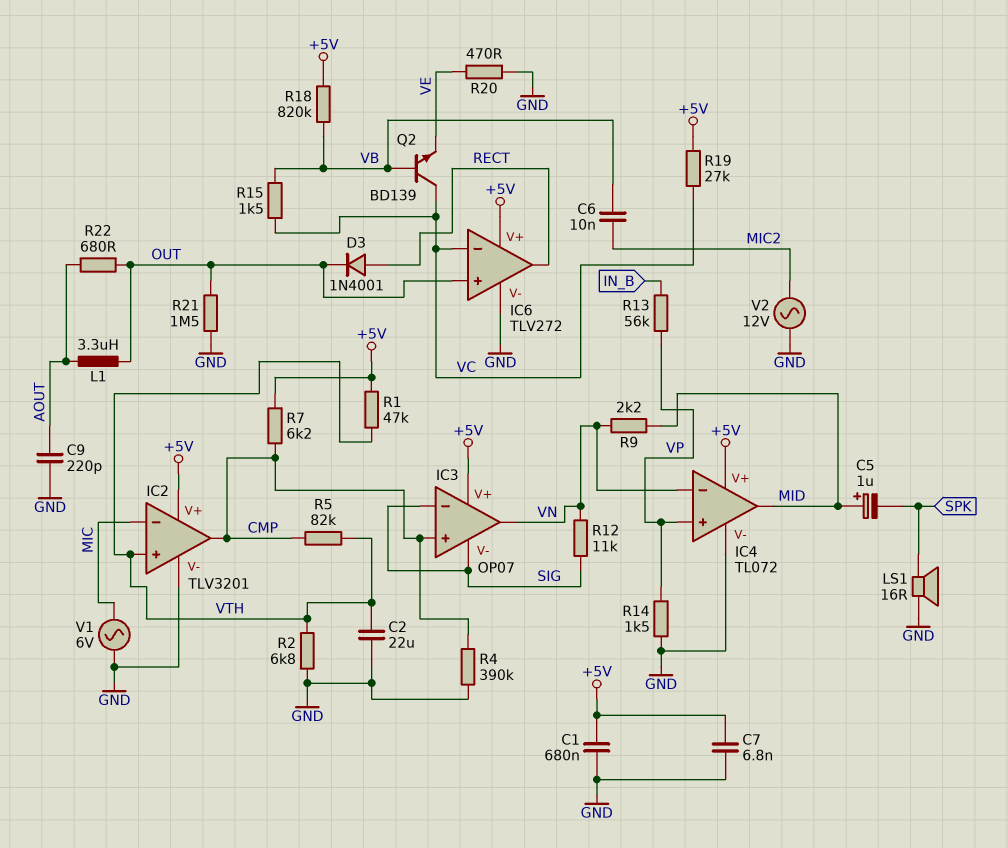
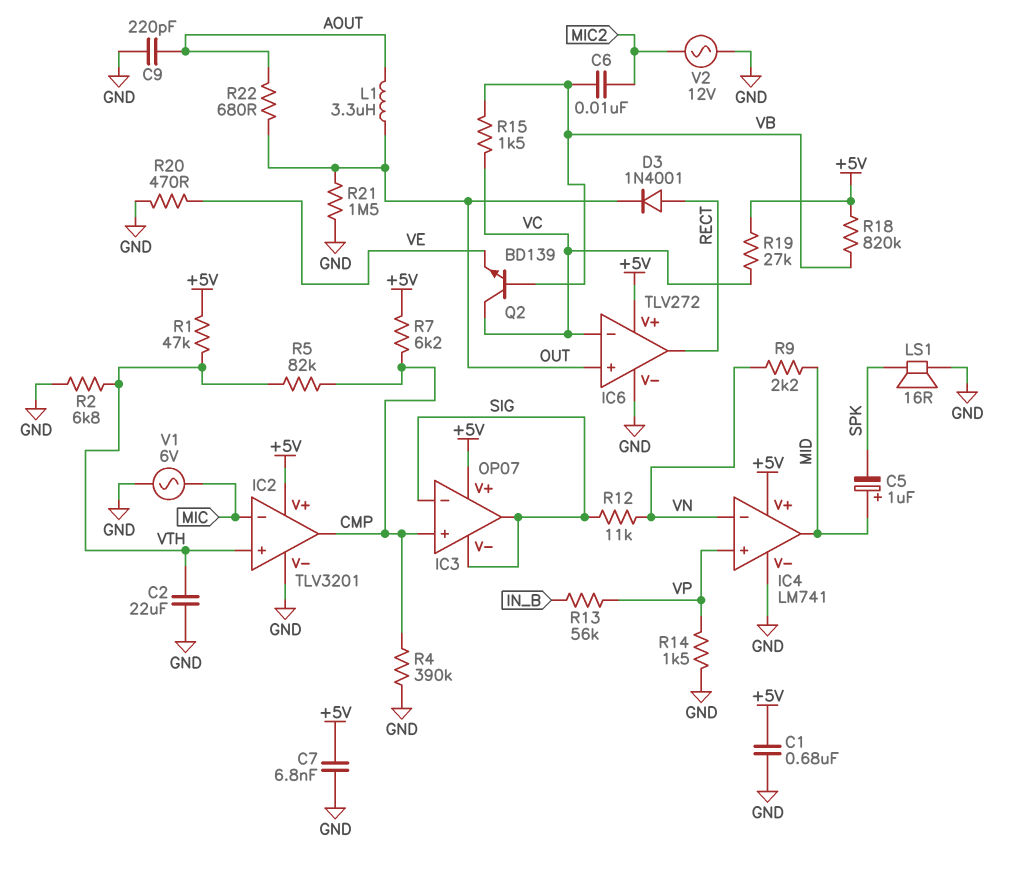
IC3 pin out: VN -> SIG
IC4: TL072 -> LM741

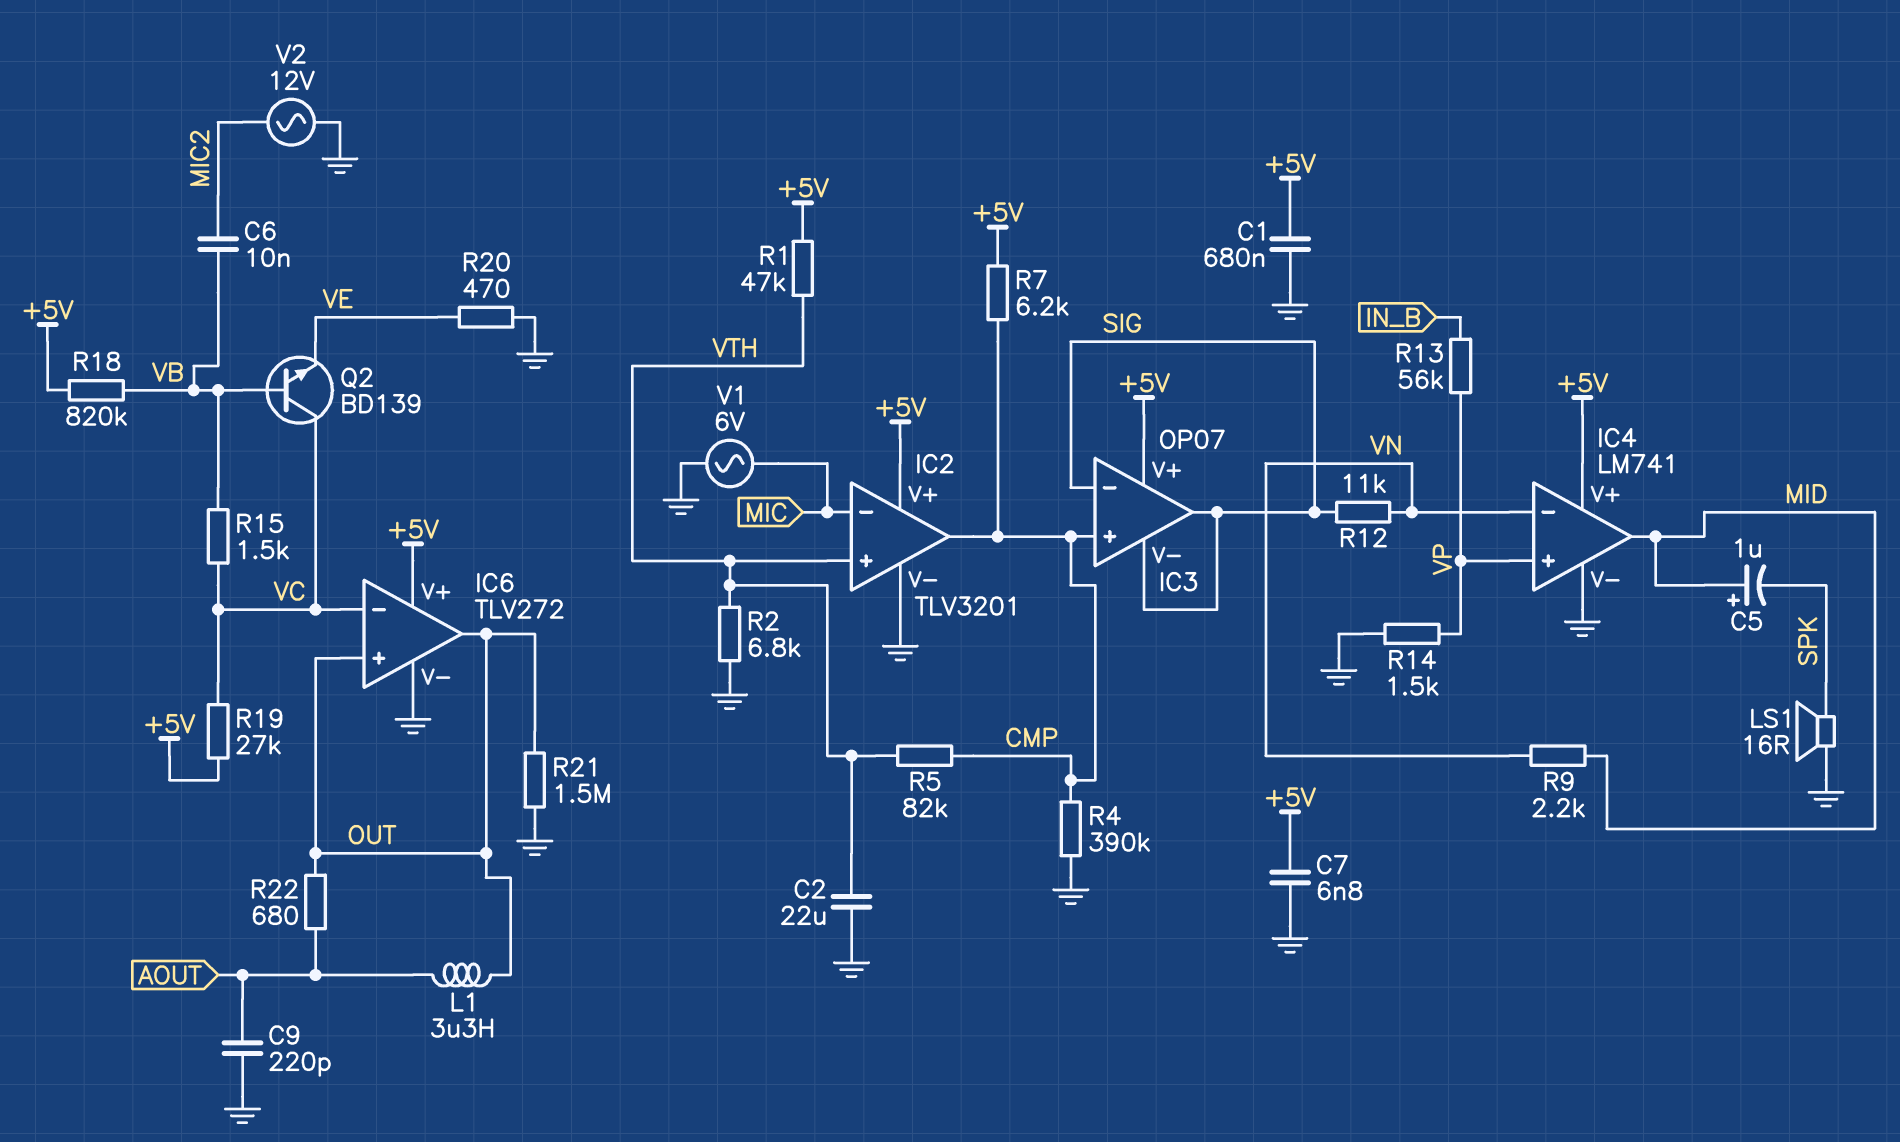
D3: diode 1N4001 (A RECT, K OUT) -> none
IC6 pin out: RECT -> OUT

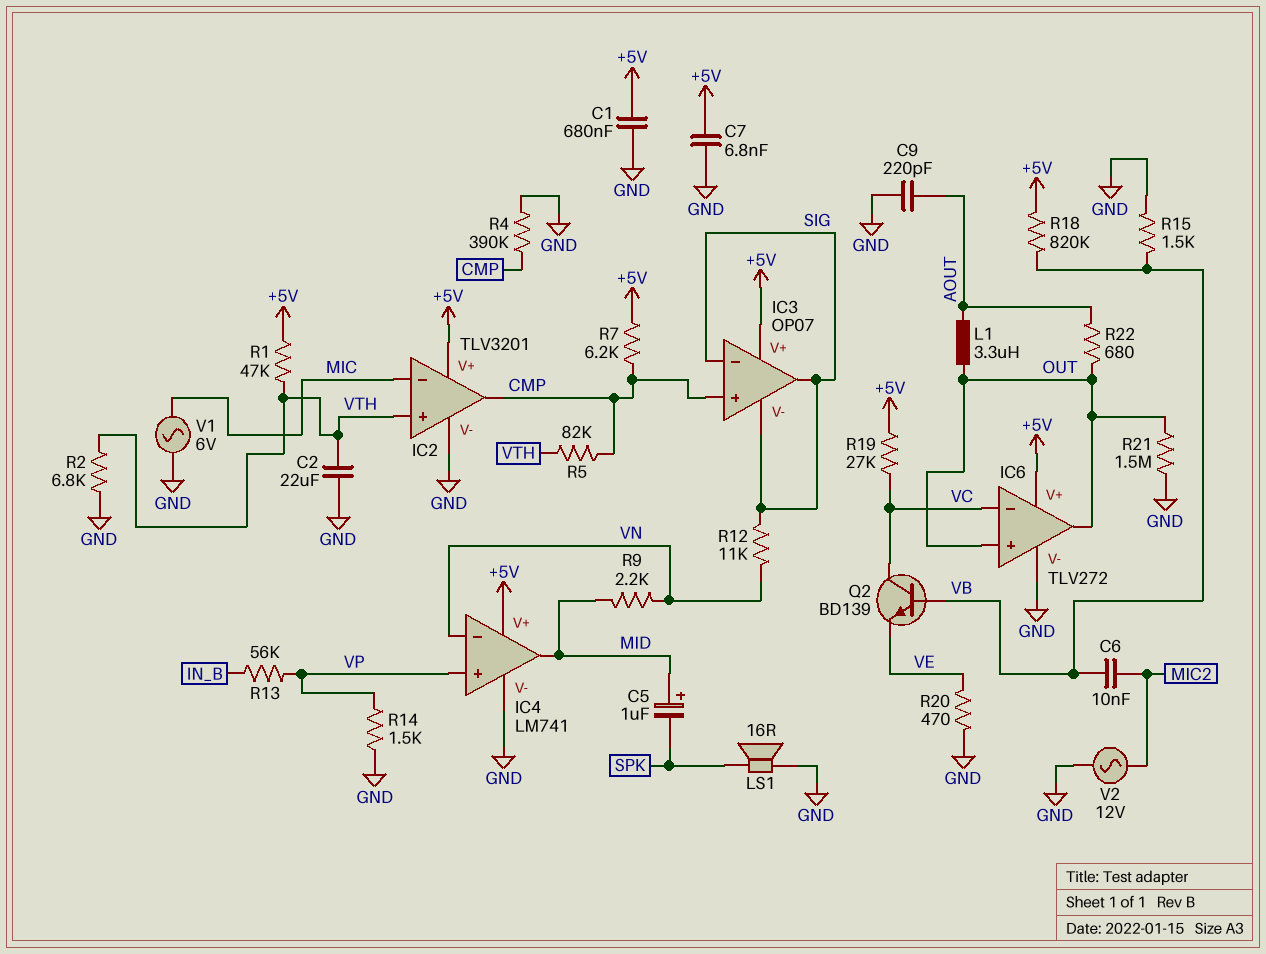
R15: 1.5k (VB, VC) -> 1.5k (GND, VB)

